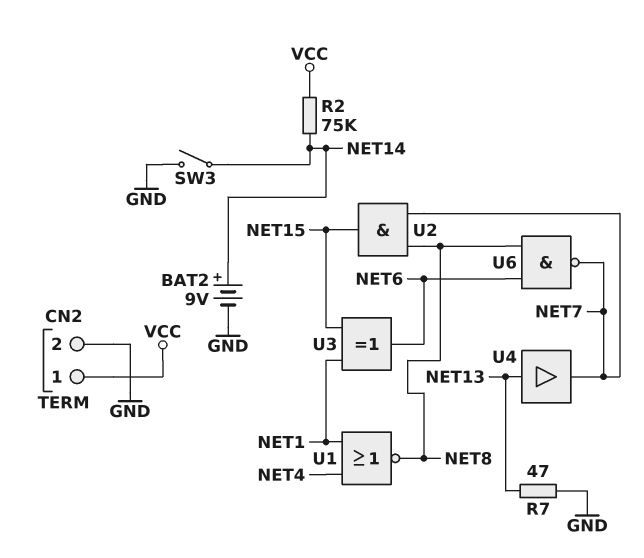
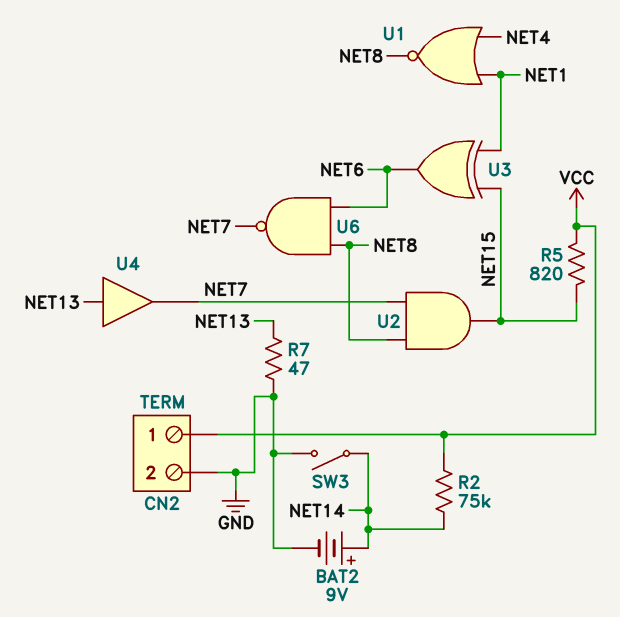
R5: none -> 820 (NET15, VCC)

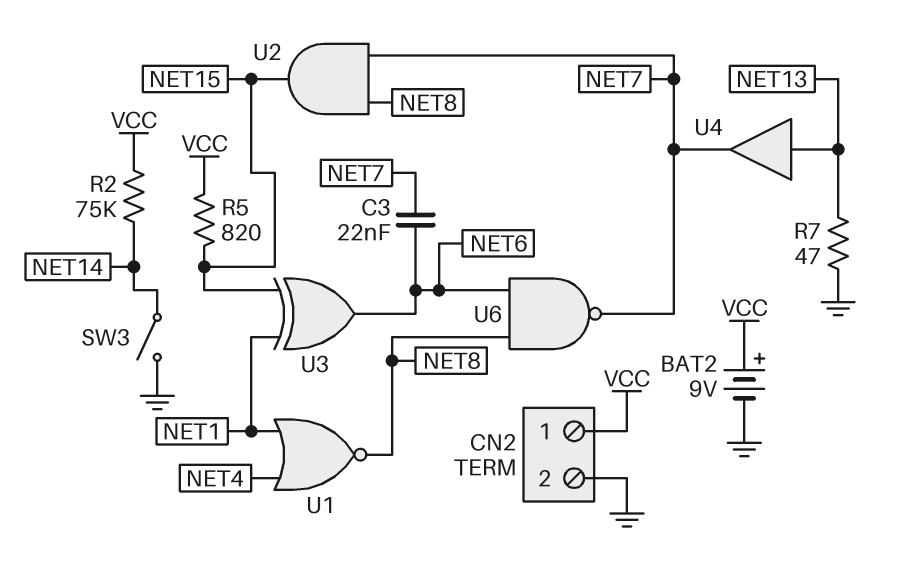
BAT2: 9V (plus NET14, minus GND) -> 9V (plus VCC, minus GND)
C3: none -> 22nF (NET6, NET7)

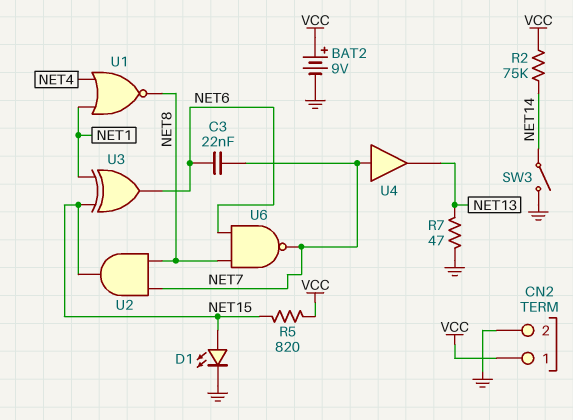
D1: none -> LED (A NET15, K GND)
U4: buffer (in NET13, out NET7) -> buffer (in NET7, out NET13)

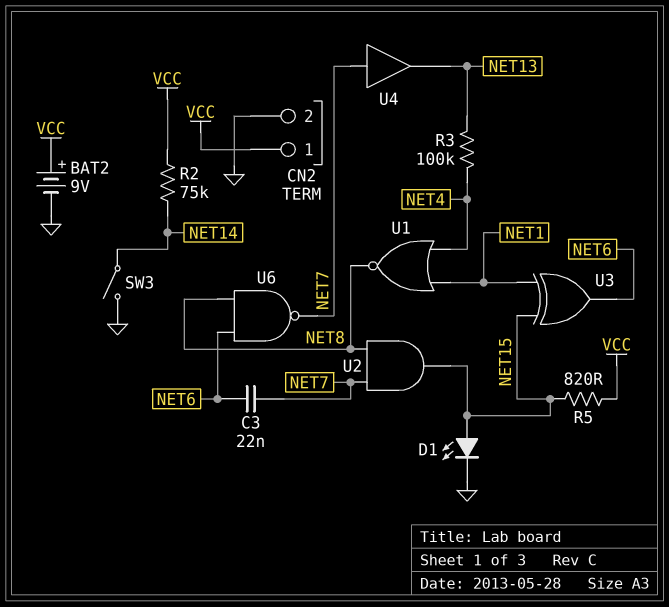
R3: none -> 100k (NET4, NET13)
R7: 47 (GND, NET13) -> none

